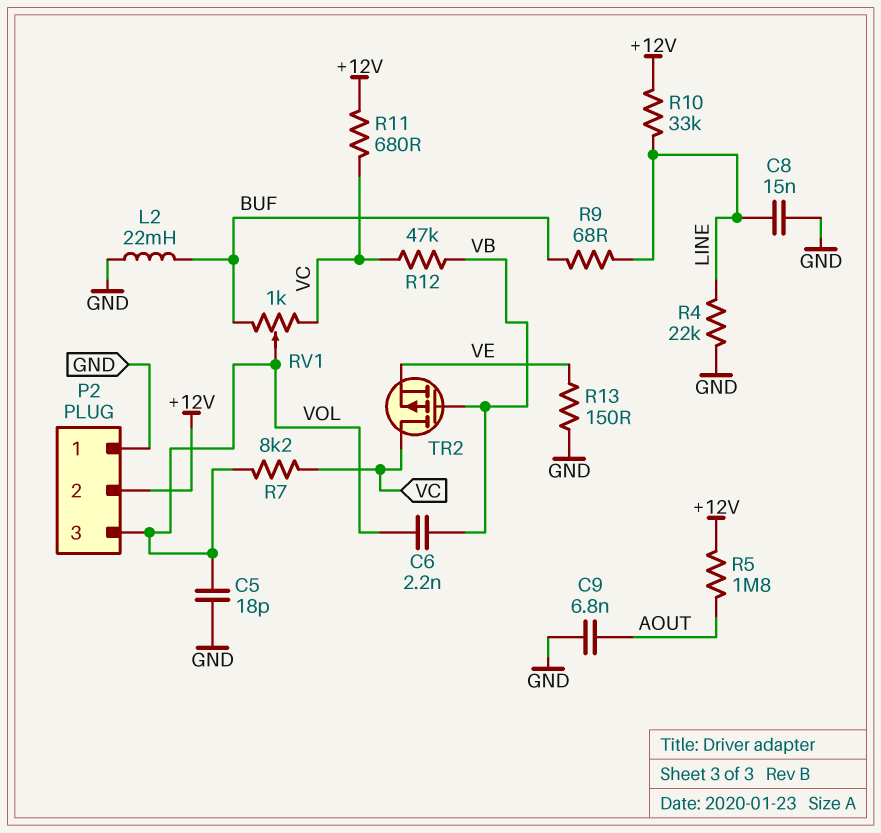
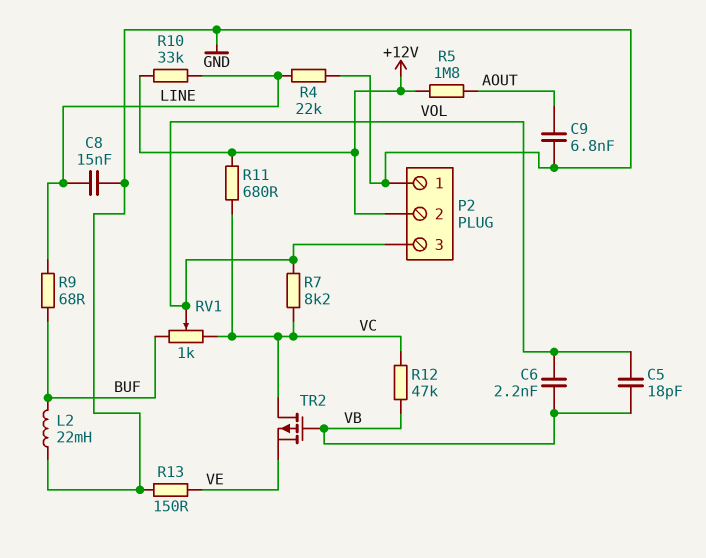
C5: 18pF (GND, VOL) -> 18pF (VB, VOL)

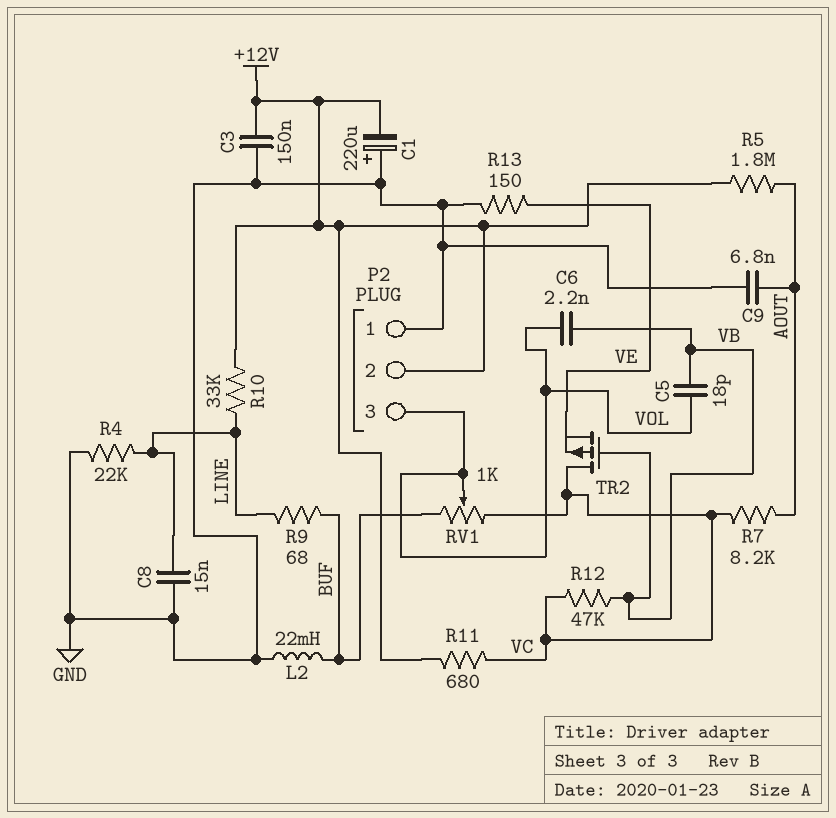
C1: none -> 220uF (plus GND, minus +12V)
C3: none -> 150nF (+12V, GND)
R7: 8.2k (VC, VOL) -> 8.2k (AOUT, VC)

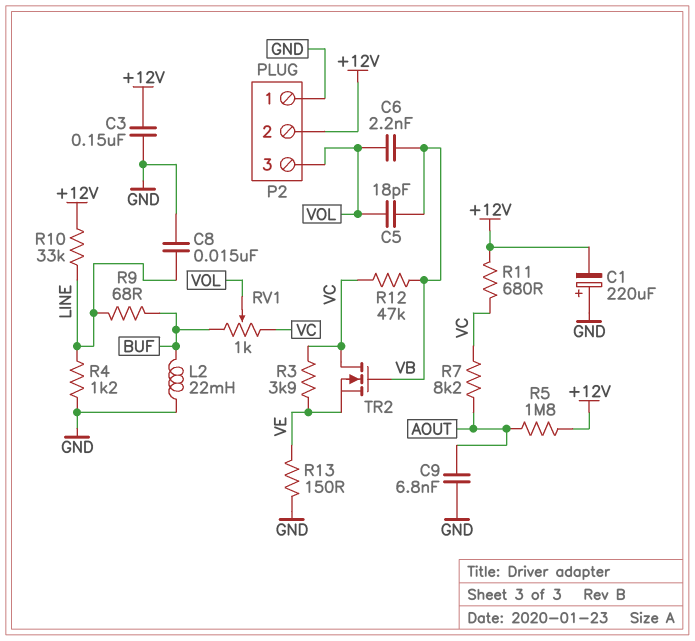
R3: none -> 3.9k (VC, VE)
R4: 22k (GND, LINE) -> 1.2k (GND, LINE)
TR2: PMOS (G VB, D VC, S VE) -> NMOS (G VB, D VC, S VE)

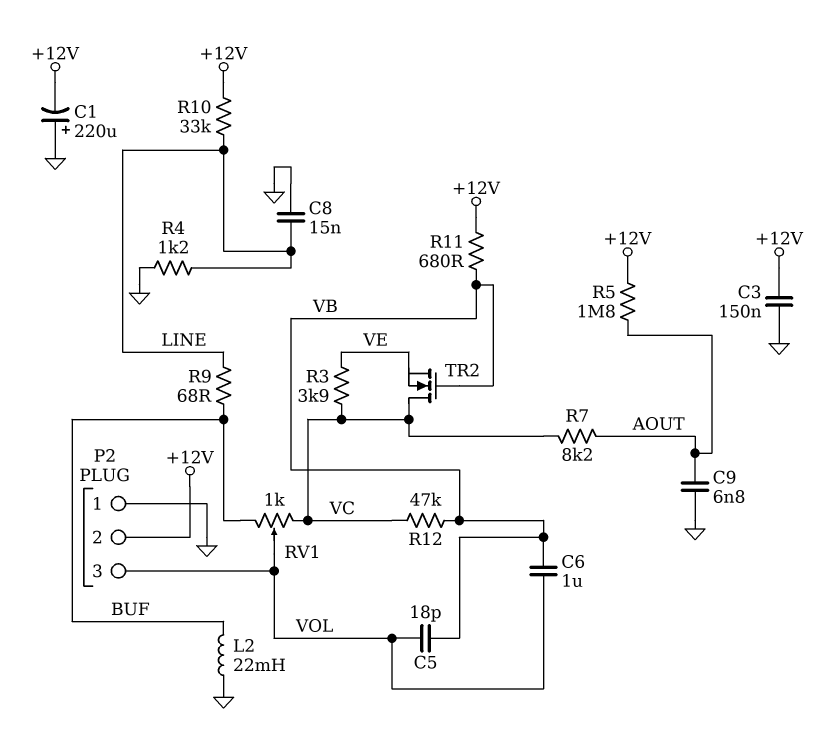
C6: 2.2nF (VB, VOL) -> 1uF (VB, VOL)
R11: 680 (+12V, VC) -> 680 (+12V, VB)
R13: 150 (GND, VE) -> none

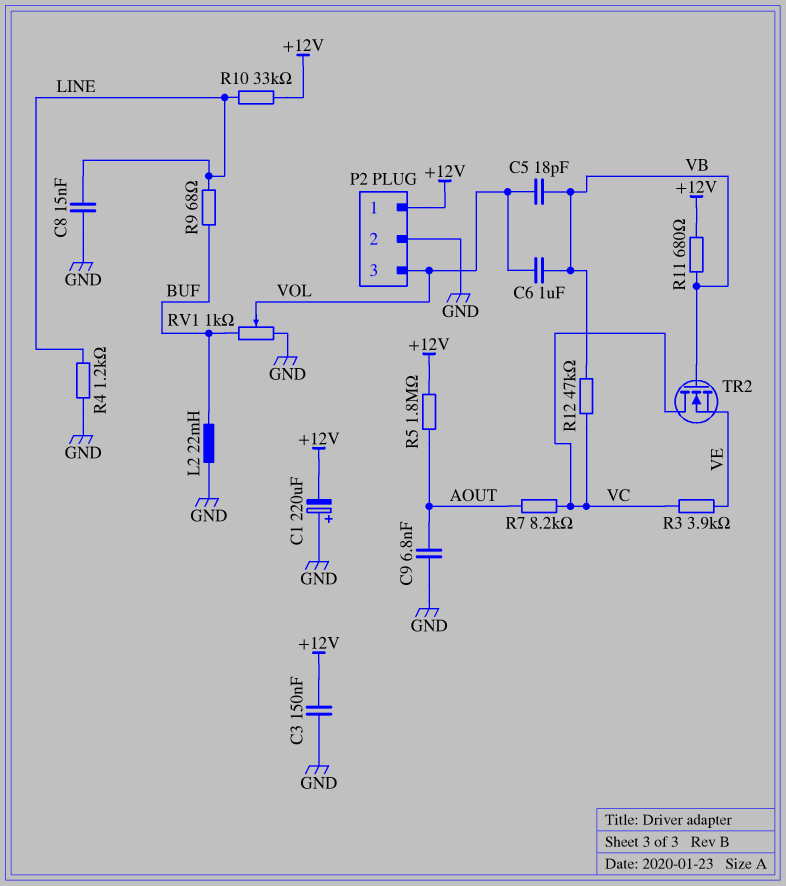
P2 pin 1: GND -> +12V
P2 pin 2: +12V -> GND
RV1: 1k (BUF, VC, wiper VOL) -> 1k (BUF, GND, wiper VOL)

